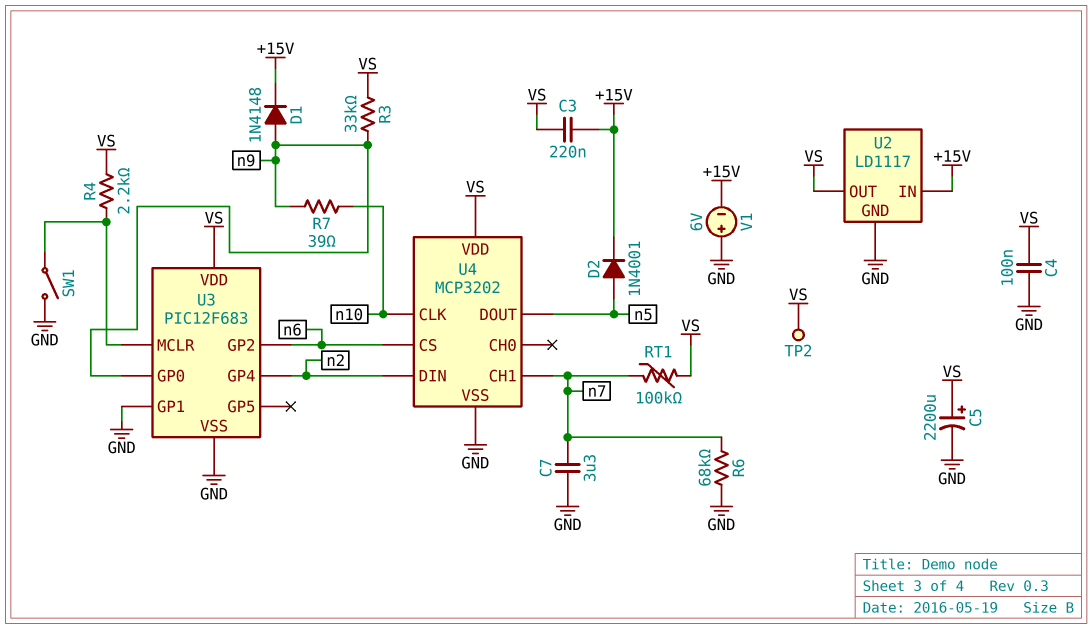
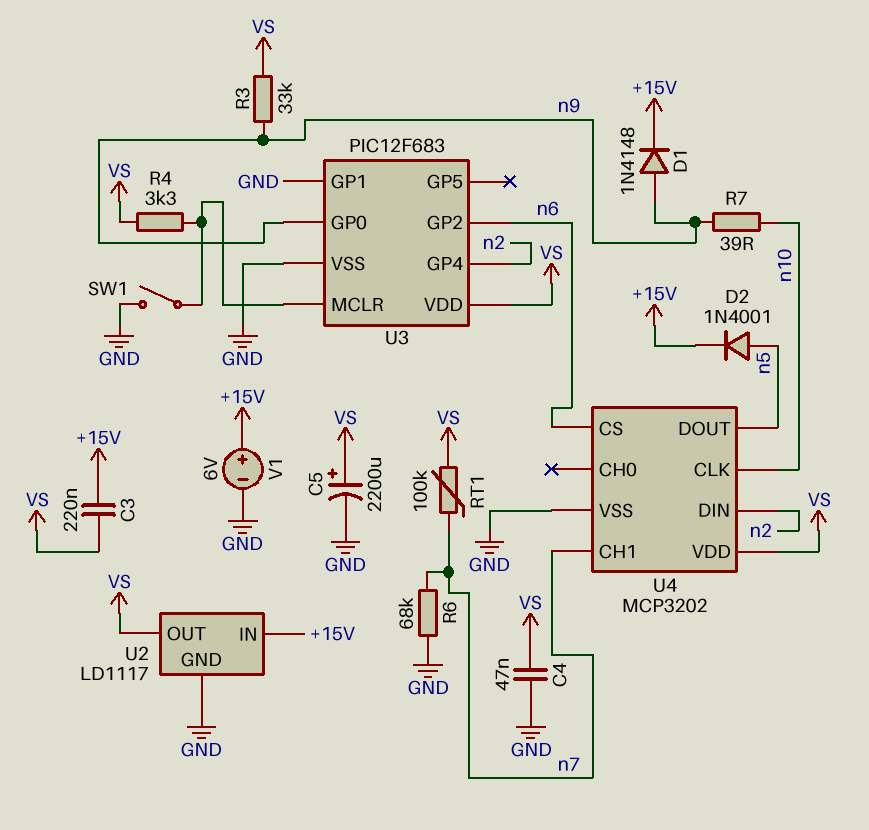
C4: 100nF (GND, VS) -> 47nF (GND, VS)
C7: 3.3uF (GND, n7) -> none
R4: 2.2k (U3/MCLR, VS) -> 3.3k (U3/MCLR, VS)
TP2: test point (VS) -> none
V1: 6V (plus GND, minus +15V) -> 6V (plus +15V, minus GND)

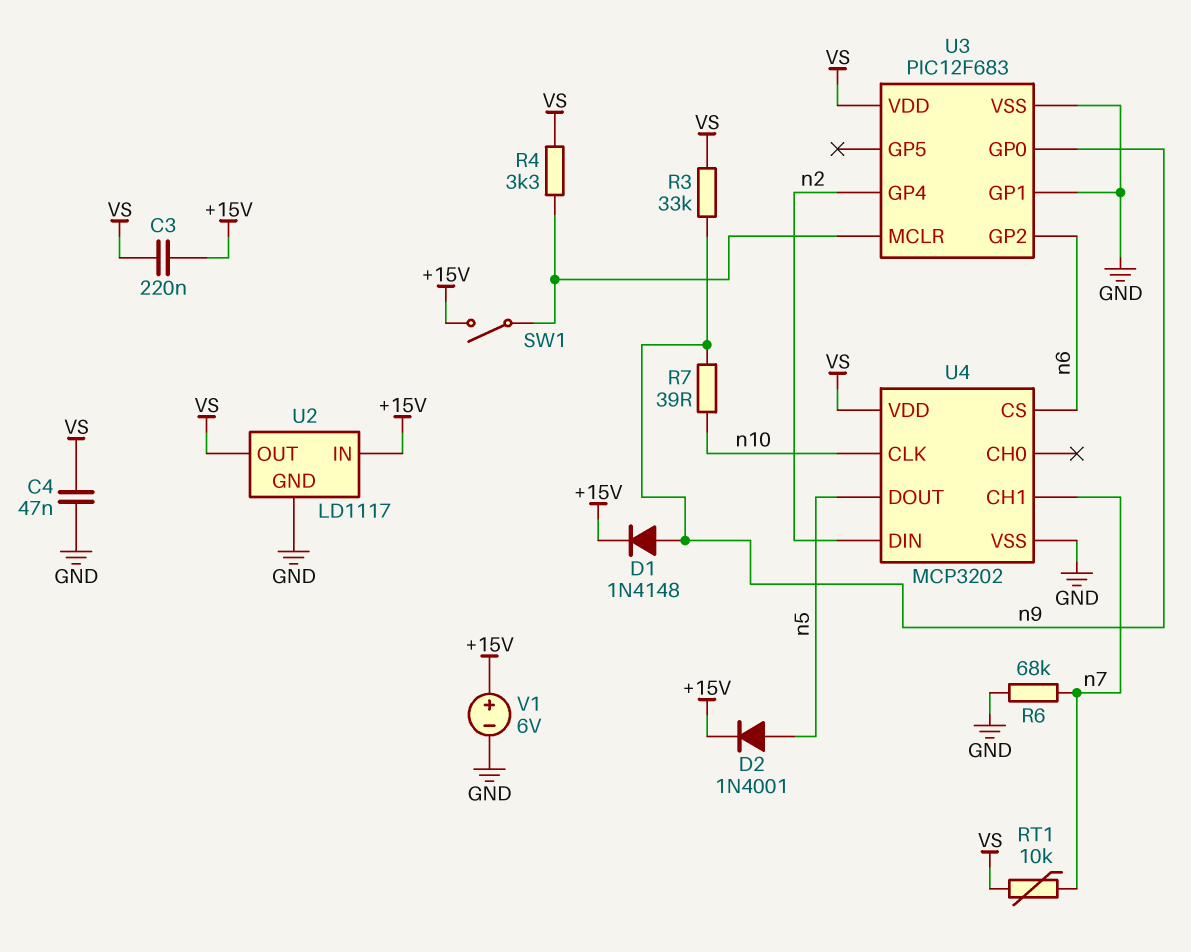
C5: 2200uF (plus VS, minus GND) -> none
RT1: 100k (VS, n7) -> 10k (VS, n7)
SW1: switch (GND, U3/MCLR) -> switch (+15V, U3/MCLR)

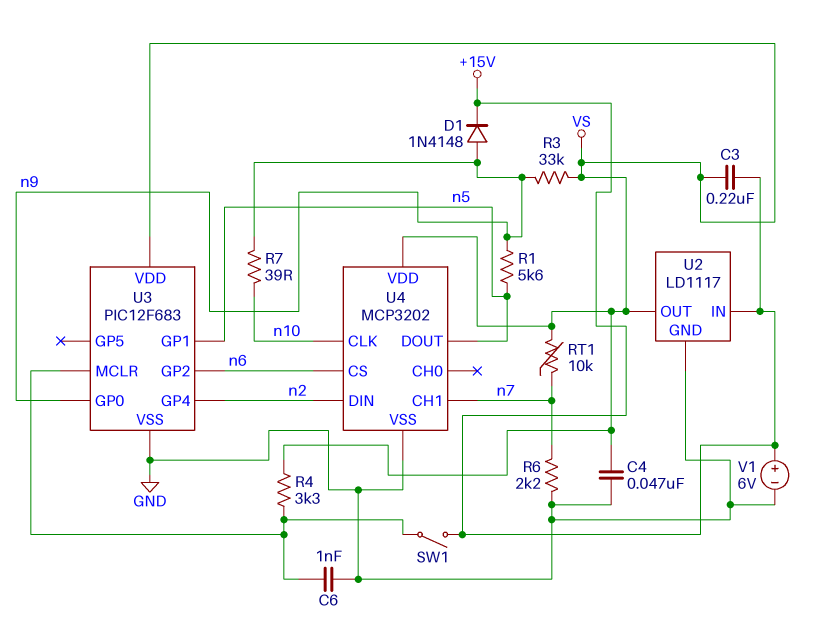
C6: none -> 1nF (GND, U3/MCLR)
D2: diode 1N4001 (A n5, K +15V) -> none
R1: none -> 5.6k (n5, n9)
R6: 68k (GND, n7) -> 2.2k (GND, n7)
U3 pin GP1: GND -> n5

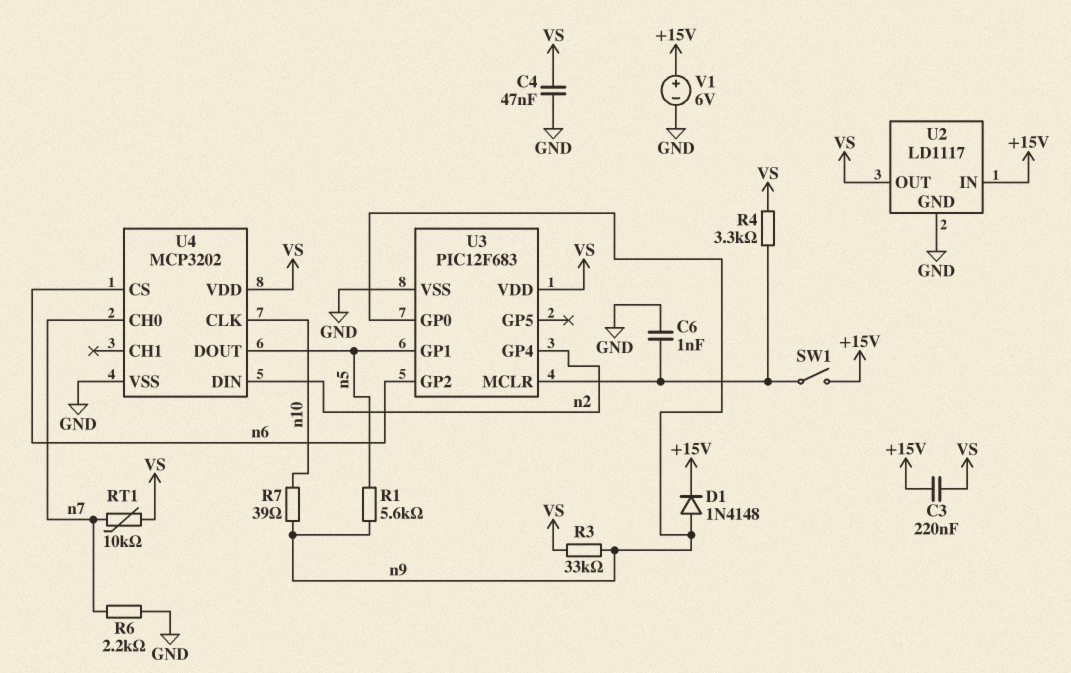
U4 pin CH0: none -> n7
U4 pin CH1: n7 -> none

